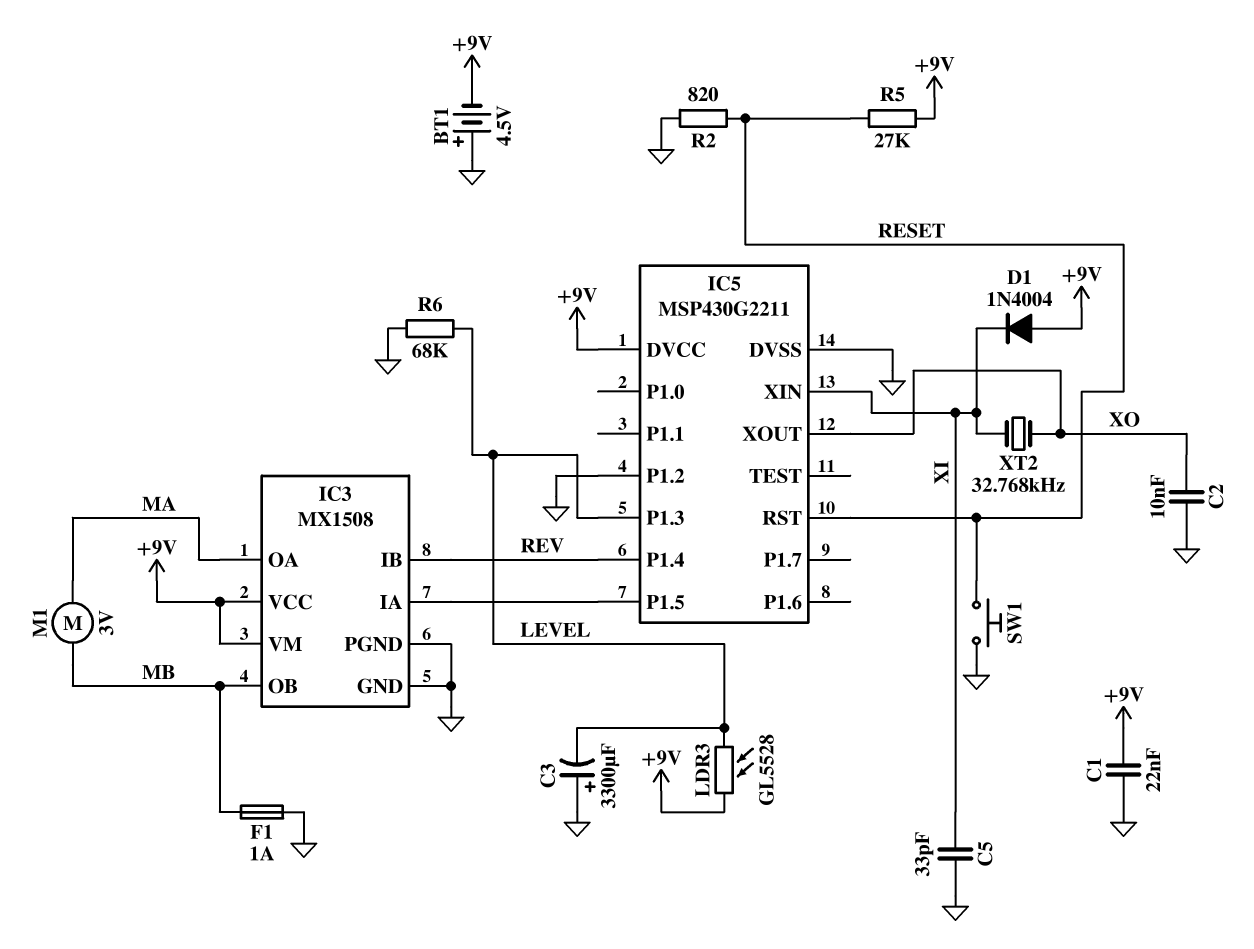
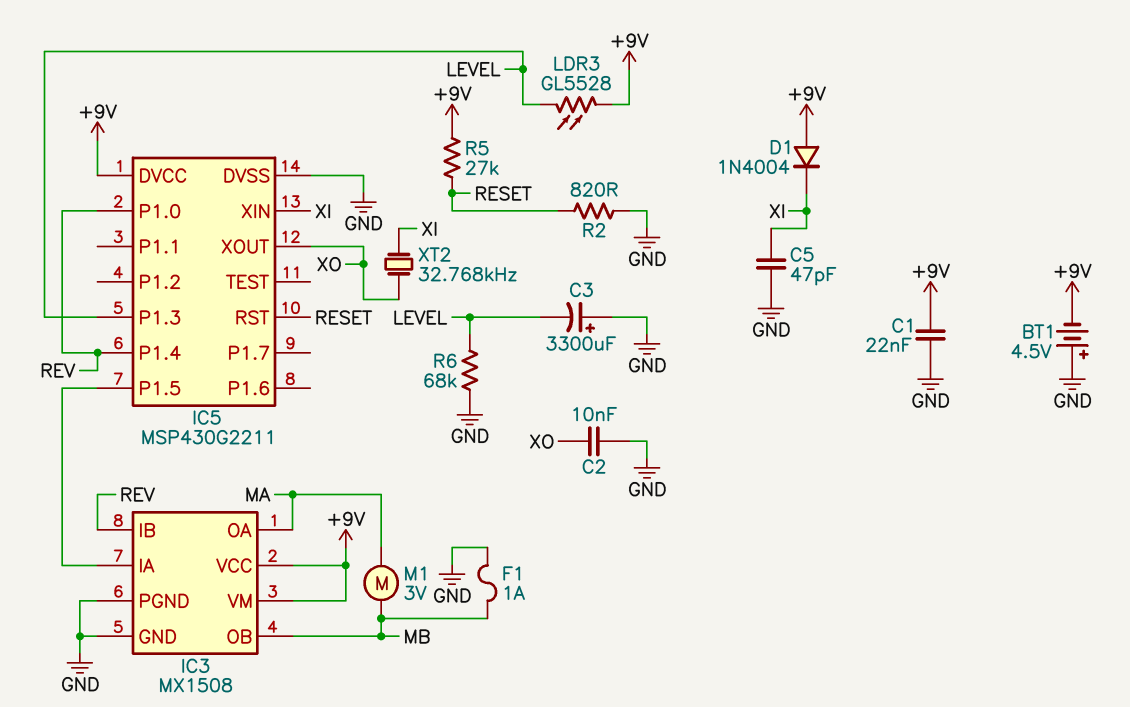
C5: 33pF (GND, XI) -> 47pF (GND, XI)
IC5 pin P1.0: none -> REV
IC5 pin P1.2: GND -> none
SW1: button (GND, RESET) -> none

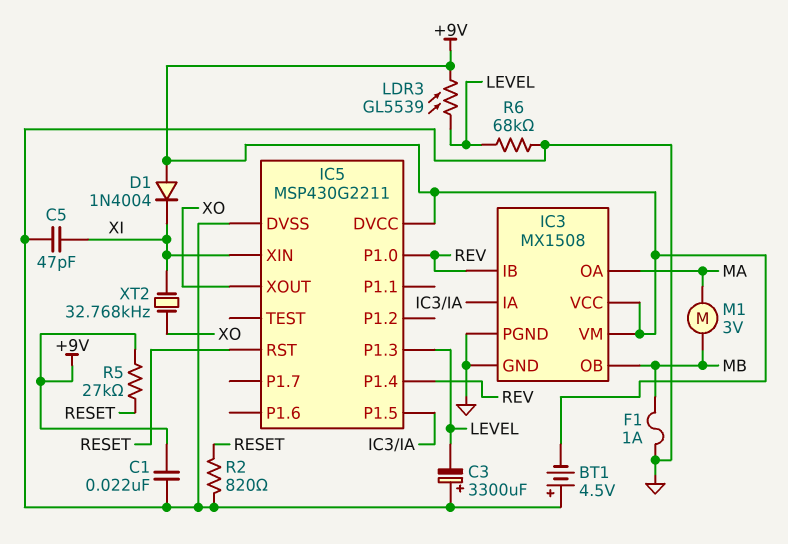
C2: 10nF (GND, XO) -> none
LDR3: GL5528 (+9V, LEVEL) -> GL5539 (+9V, LEVEL)

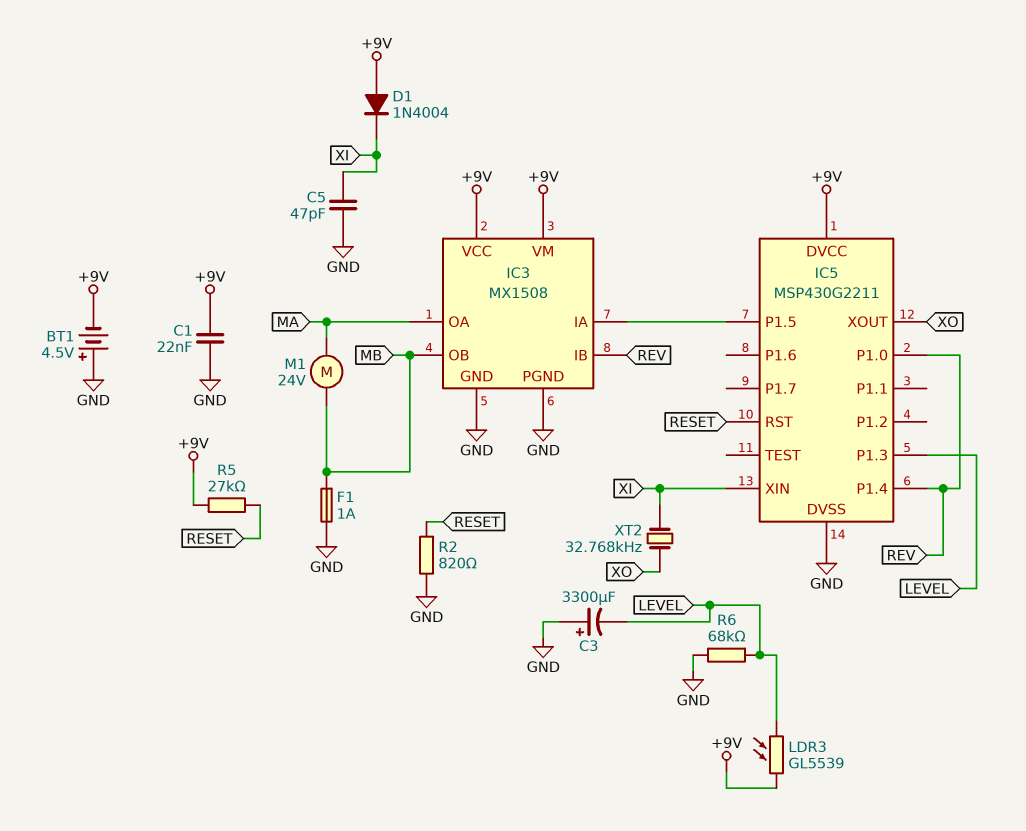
M1: motor 3V (MA, MB) -> motor 24V (MA, MB)

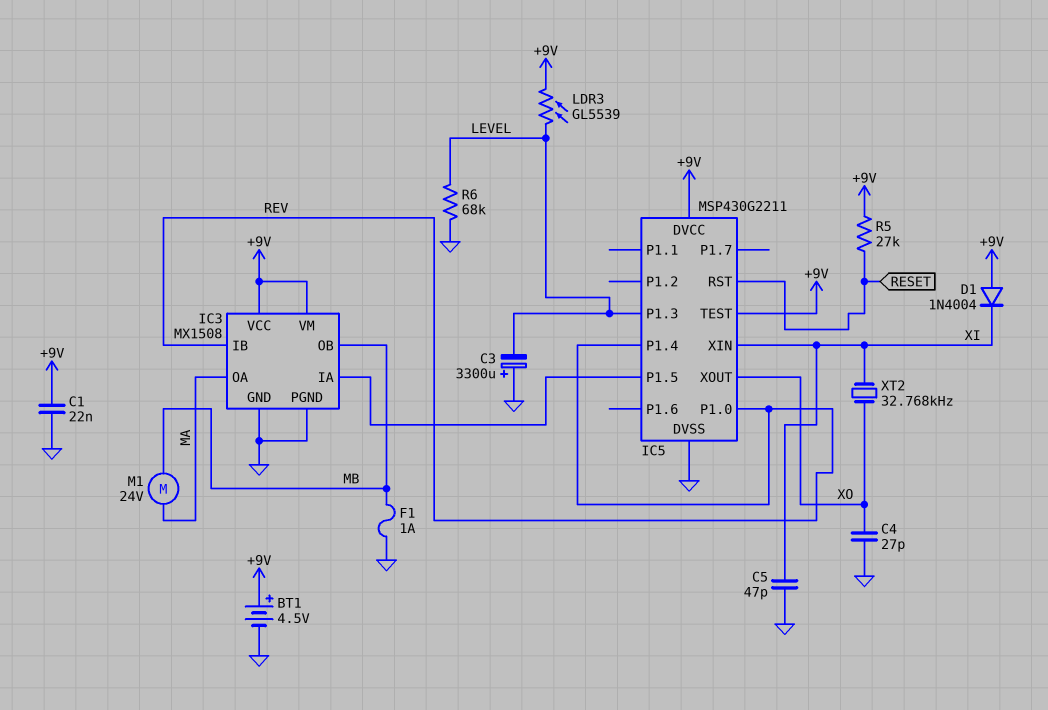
BT1: 4.5V (plus GND, minus +9V) -> 4.5V (plus +9V, minus GND)
C4: none -> 27pF (GND, XO)
IC5 pin TEST: none -> +9V
R2: 820 (GND, RESET) -> none

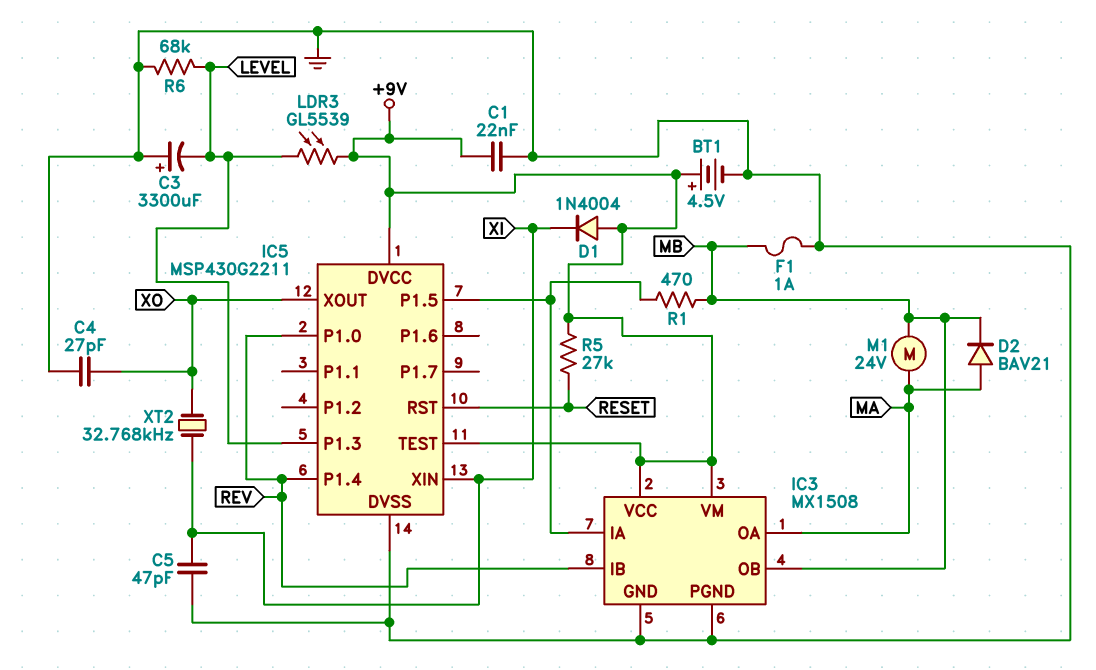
D2: none -> diode BAV21 (A MA, K MB)
R1: none -> 470 (IC3/IA, MB)

